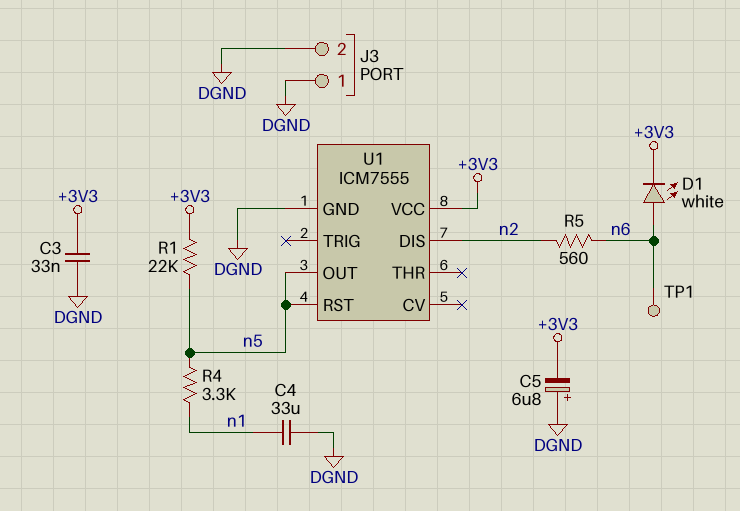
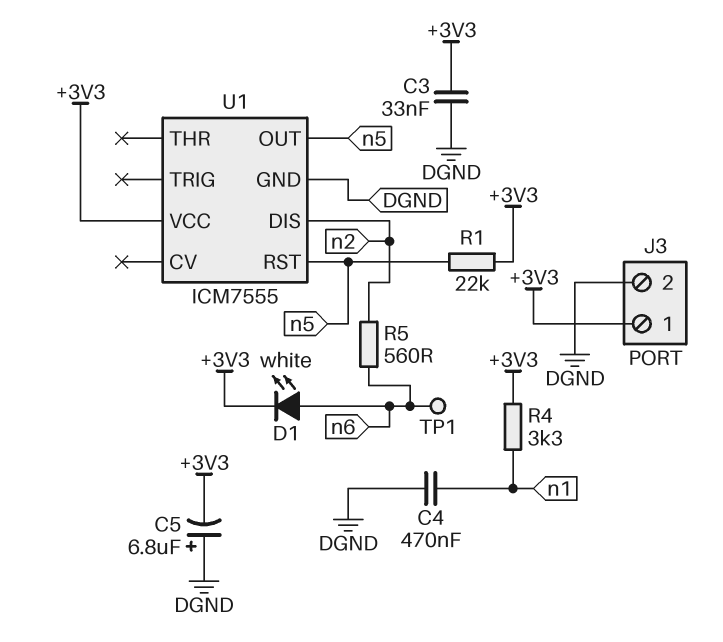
C4: 33uF (DGND, n1) -> 470nF (DGND, n1)
J3 pin 1: DGND -> +3V3
R4: 3.3k (n1, n5) -> 3.3k (+3V3, n1)

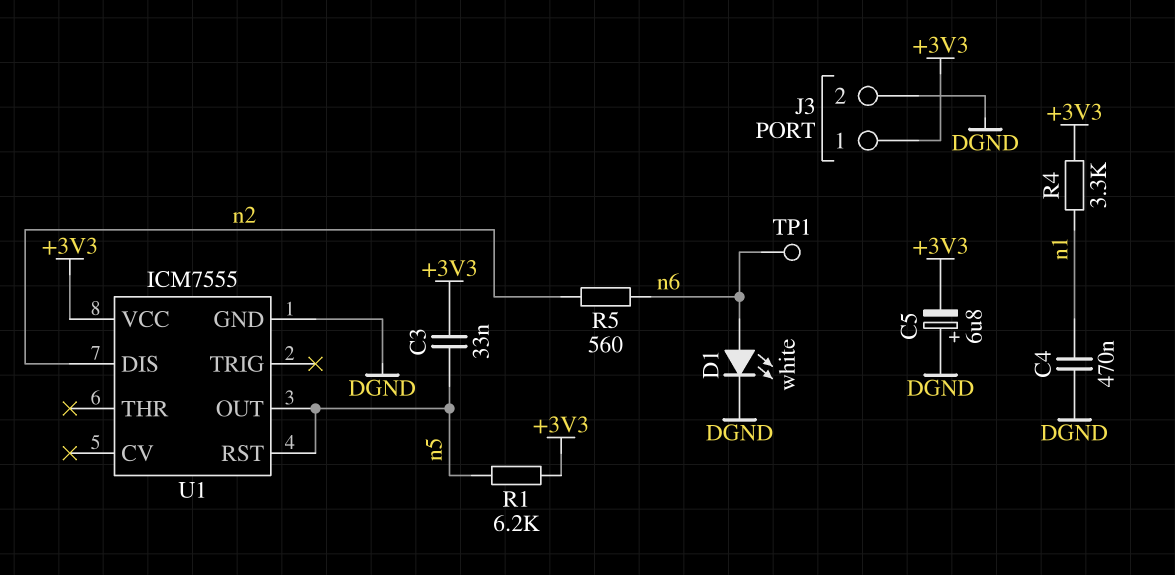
C3: 33nF (+3V3, DGND) -> 33nF (+3V3, n5)
D1: LED white (A n6, K +3V3) -> LED white (A n6, K DGND)
R1: 22k (+3V3, n5) -> 6.2k (+3V3, n5)

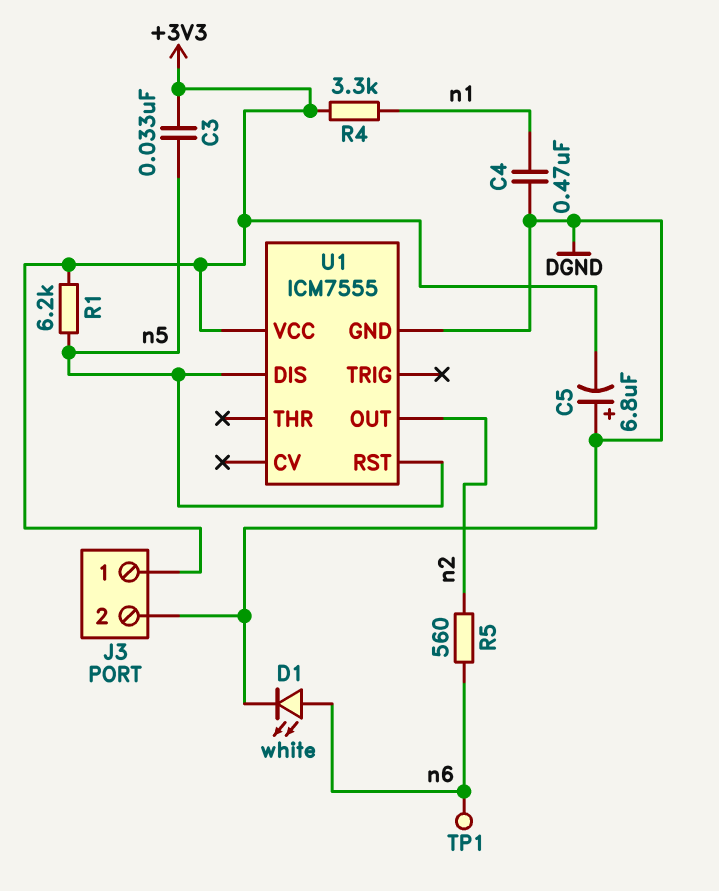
U1 pin DIS: n2 -> n5
U1 pin OUT: n5 -> n2

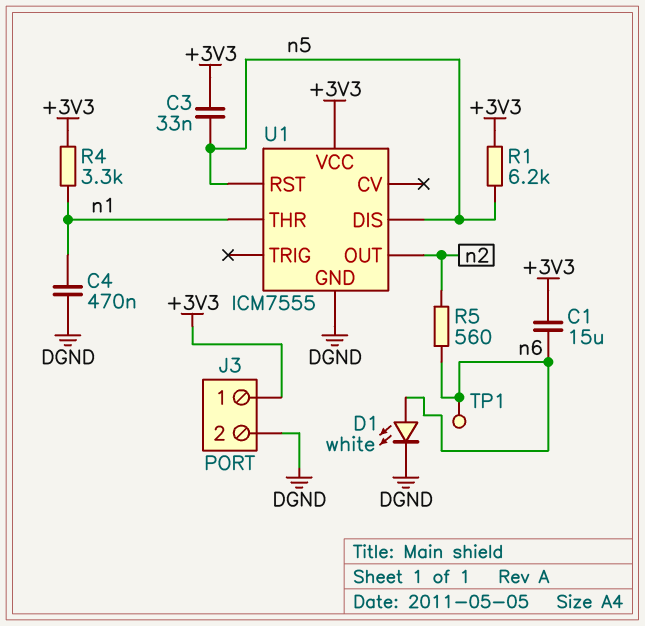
C1: none -> 15uF (+3V3, n6)
C5: 6.8uF (plus DGND, minus +3V3) -> none
U1 pin THR: none -> n1

